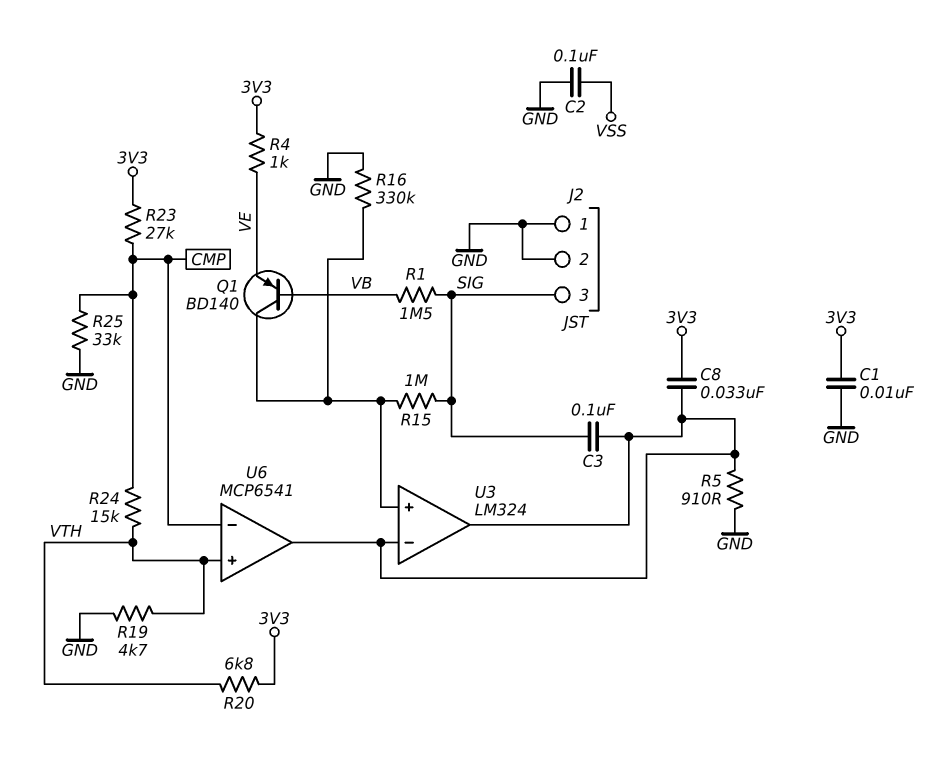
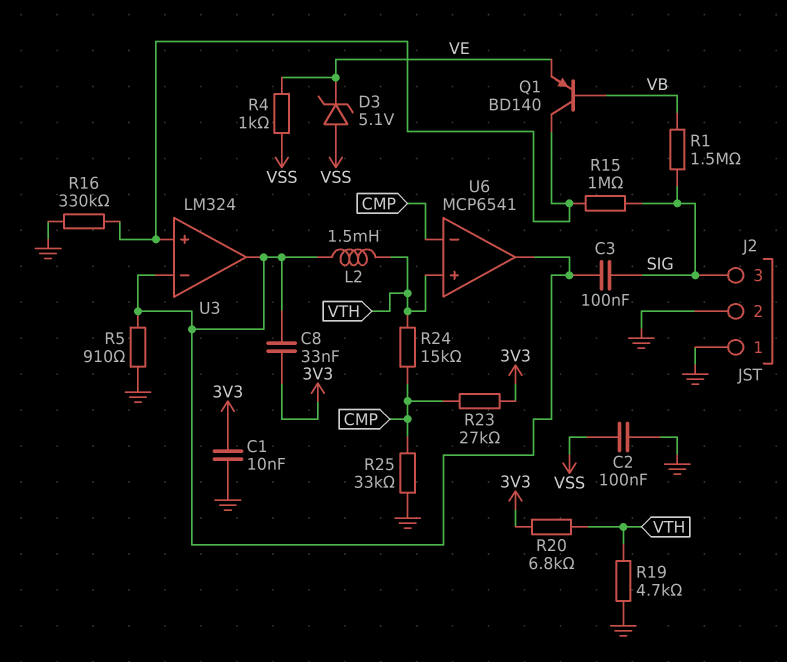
D3: none -> zener 5.1V (A VSS, K VE)
L2: none -> 1.5mH (U3/in-, VTH)
R4: 1k (3V3, VE) -> 1k (VE, VSS)

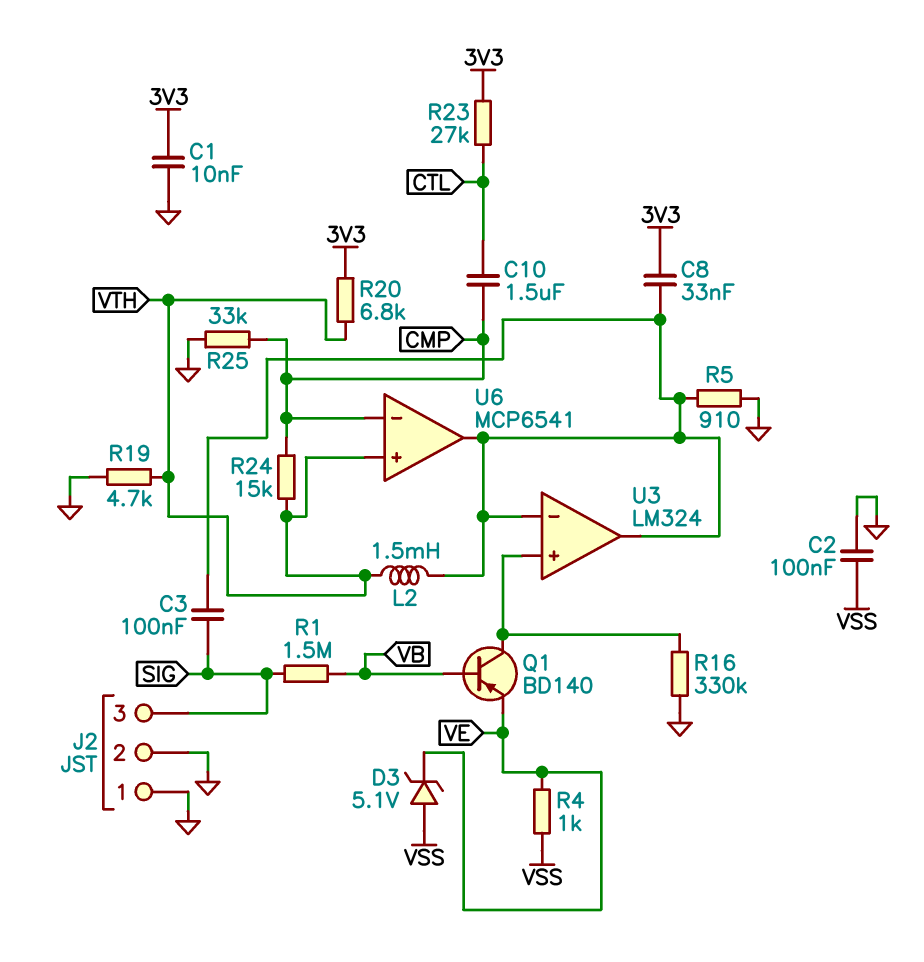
C10: none -> 1.5uF (CMP, CTL)
R15: 1M (SIG, U3/in+) -> none
R23: 27k (3V3, CMP) -> 27k (3V3, CTL)

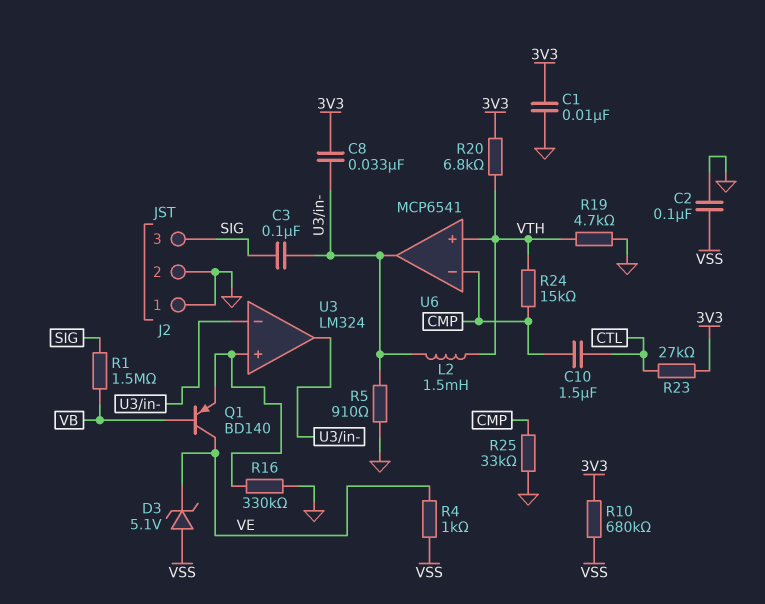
Q1: PNP BD140 (B VB, C U3/in+, E VE) -> PNP BD140 (B VB, C VE, E U3/in+)
R10: none -> 680k (3V3, VSS)

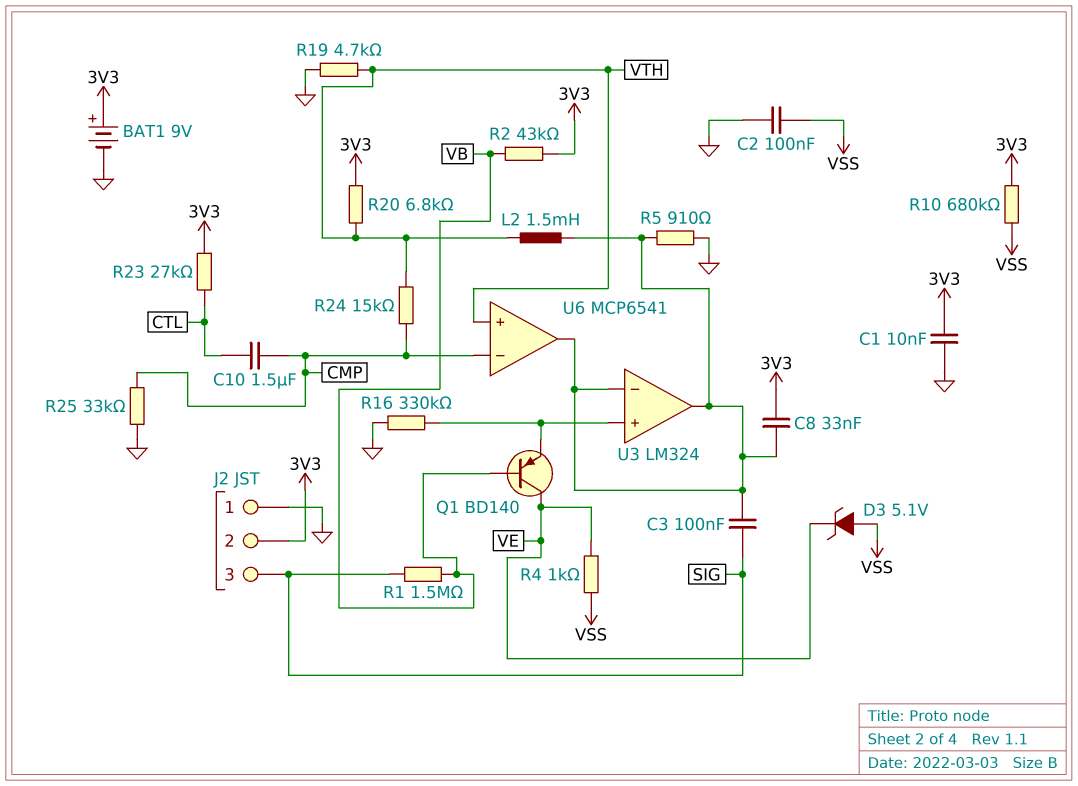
BAT1: none -> 9V (plus 3V3, minus GND)
J2 pin 2: GND -> 3V3
R2: none -> 43k (3V3, VB)

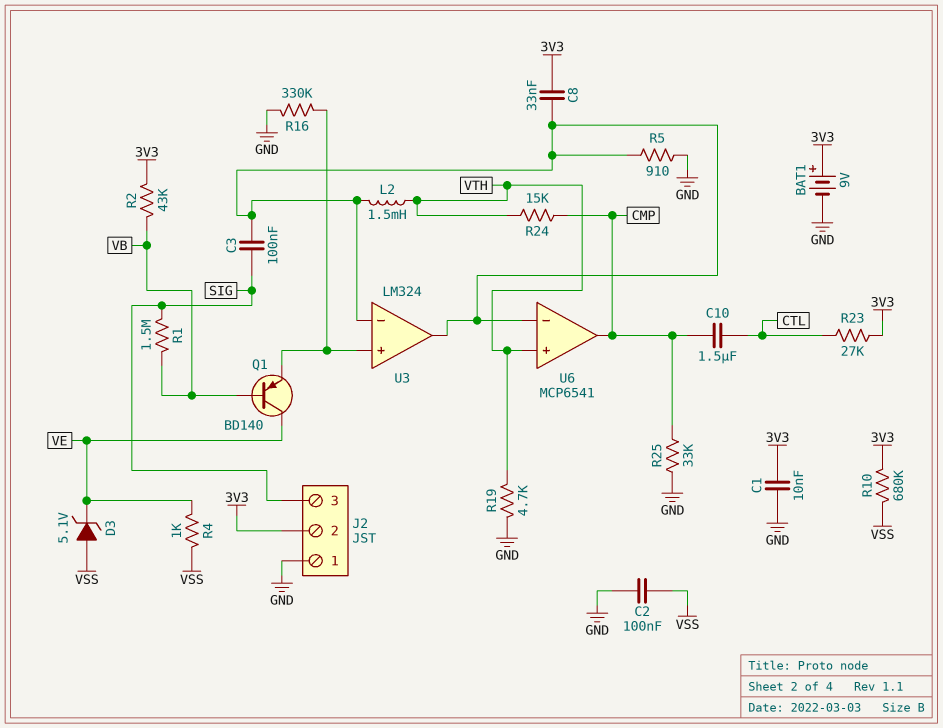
R20: 6.8k (3V3, VTH) -> none
U6 pin in-: CMP -> U3/in-
U6 pin out: U3/in- -> CMP

